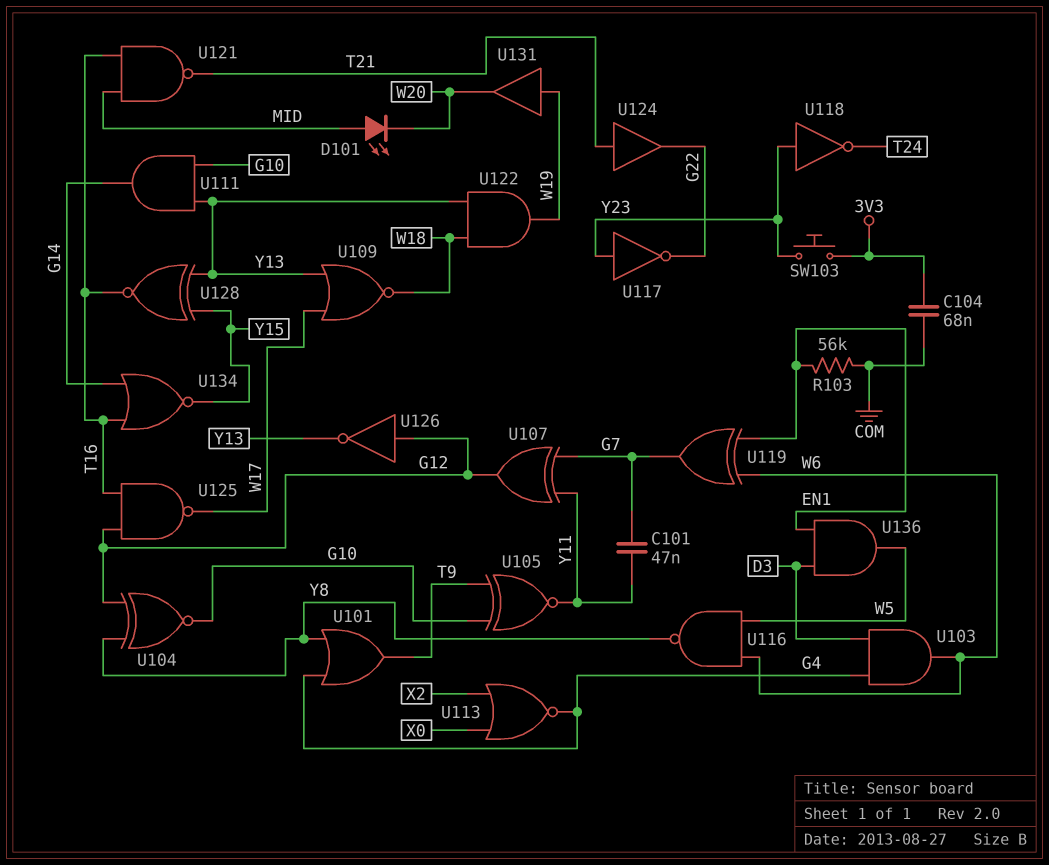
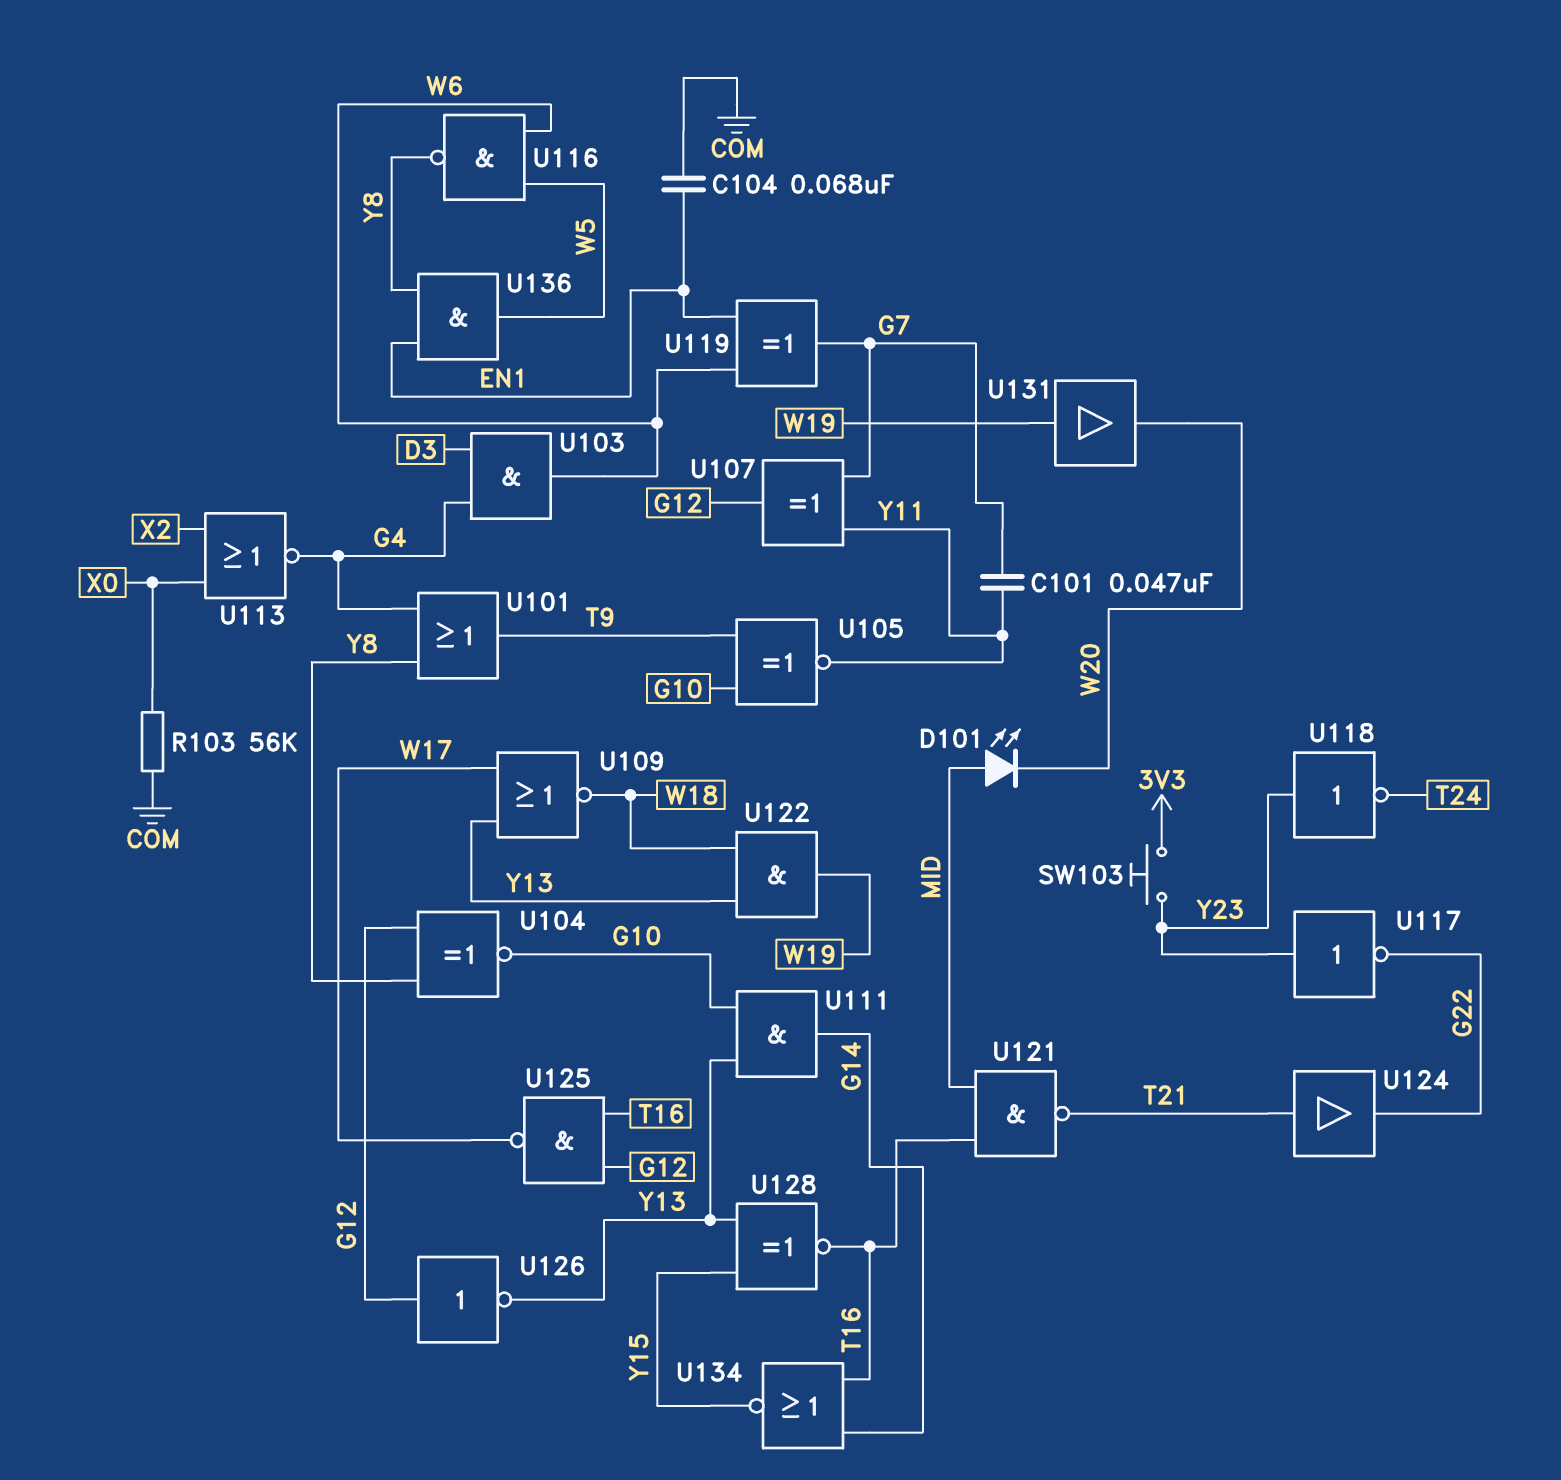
C104: 68nF (3V3, COM) -> 68nF (COM, EN1)
R103: 56k (COM, EN1) -> 56k (COM, X0)
U136: AND (in D3, in EN1, out W5) -> AND (in EN1, in Y8, out W5)

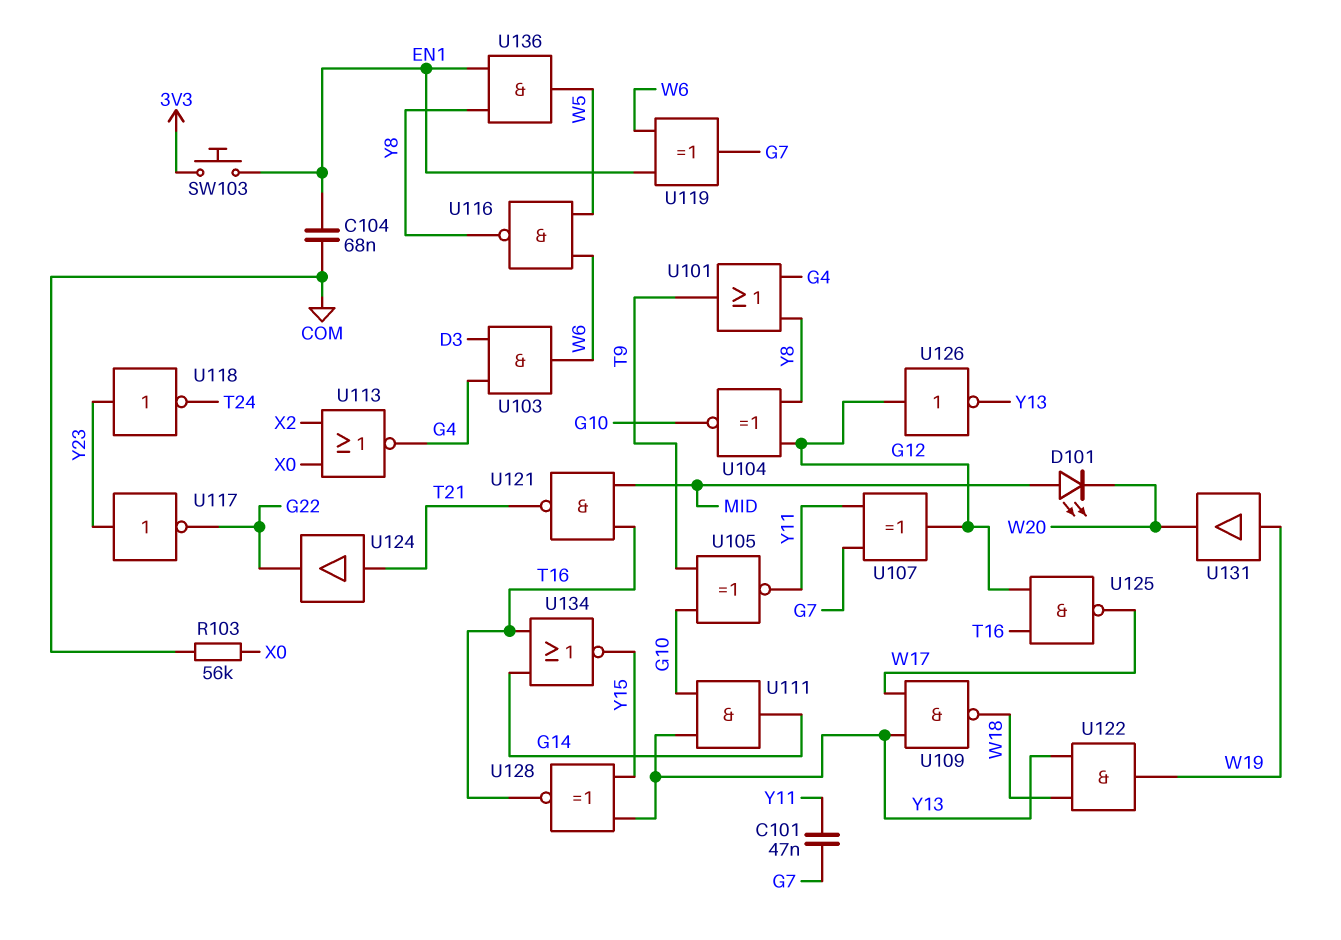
SW103: button (3V3, Y23) -> button (3V3, EN1)
U109: NOR (in W17, in Y13, out W18) -> NAND (in W17, in Y13, out W18)

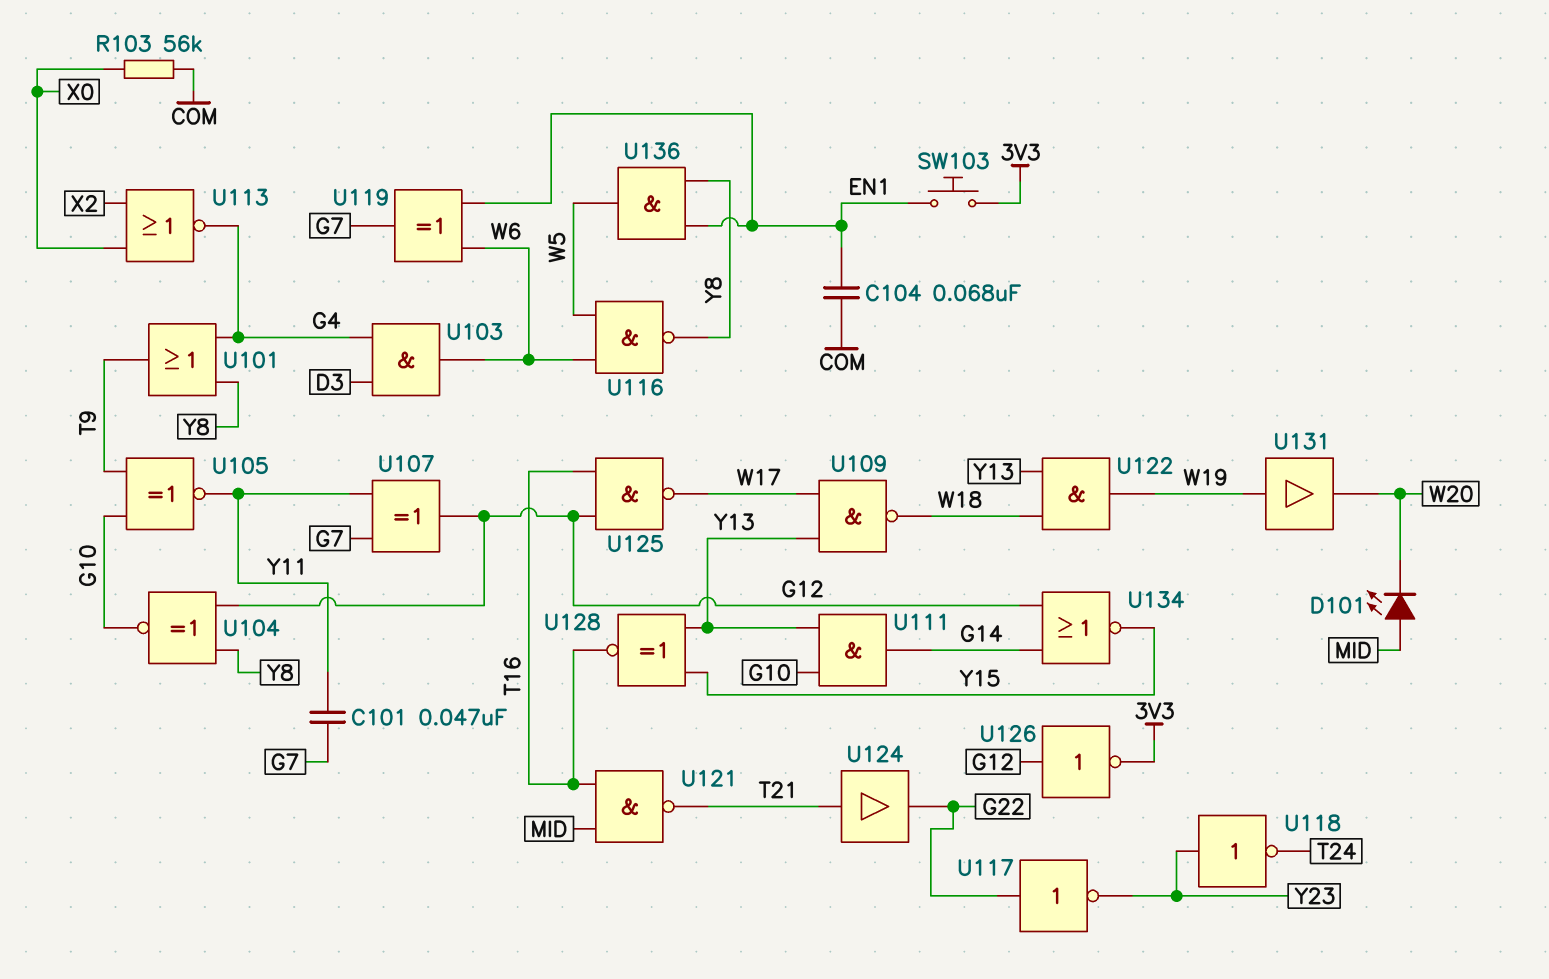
U117: NOT (in Y23, out G22) -> NOT (in G22, out Y23)
U126: NOT (in G12, out Y13) -> NOT (in G12, out 3V3)
U134: NOR (in G14, in T16, out Y15) -> NOR (in G12, in G14, out Y15)

